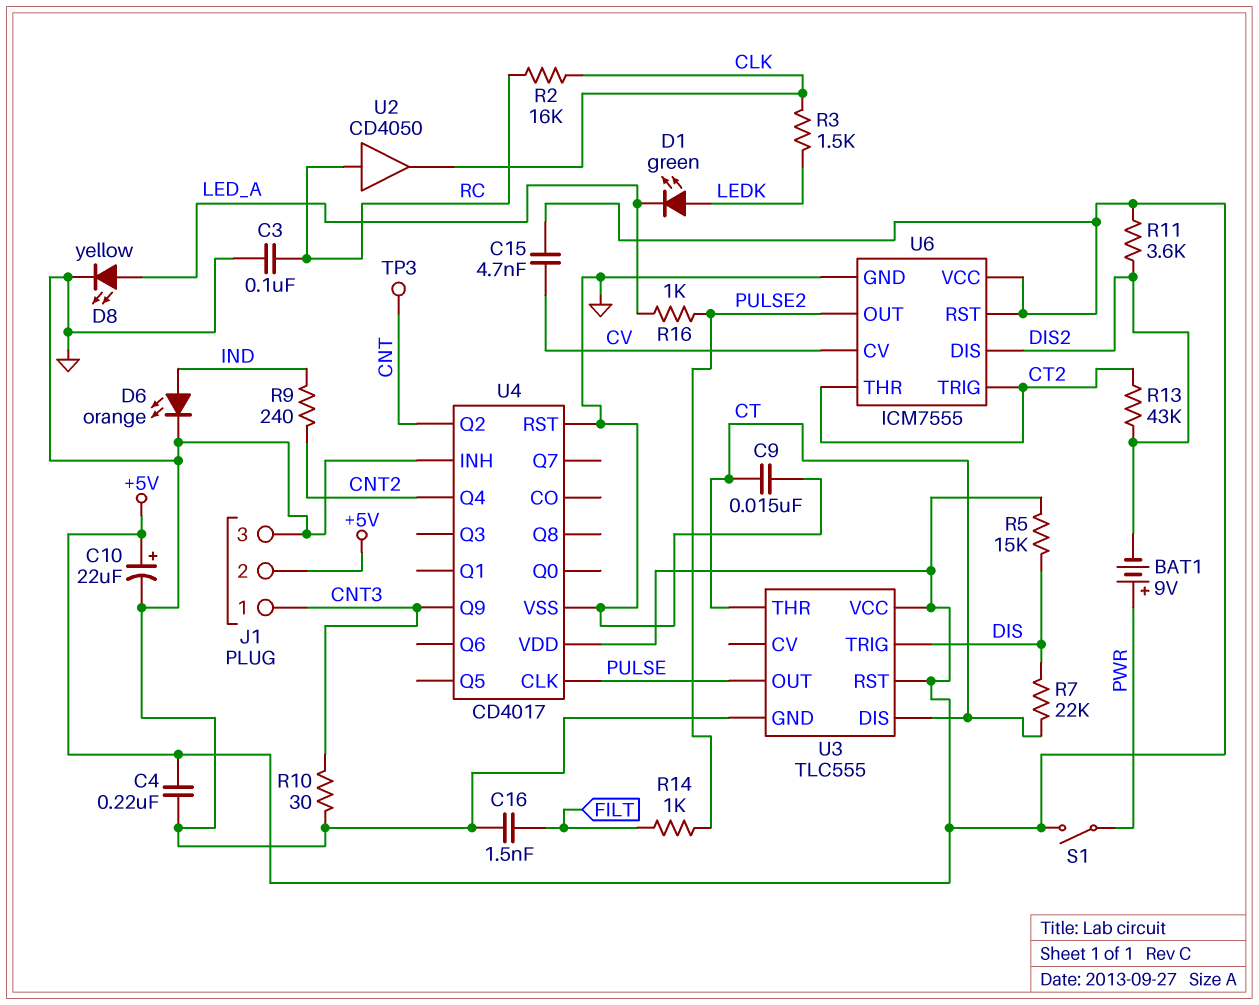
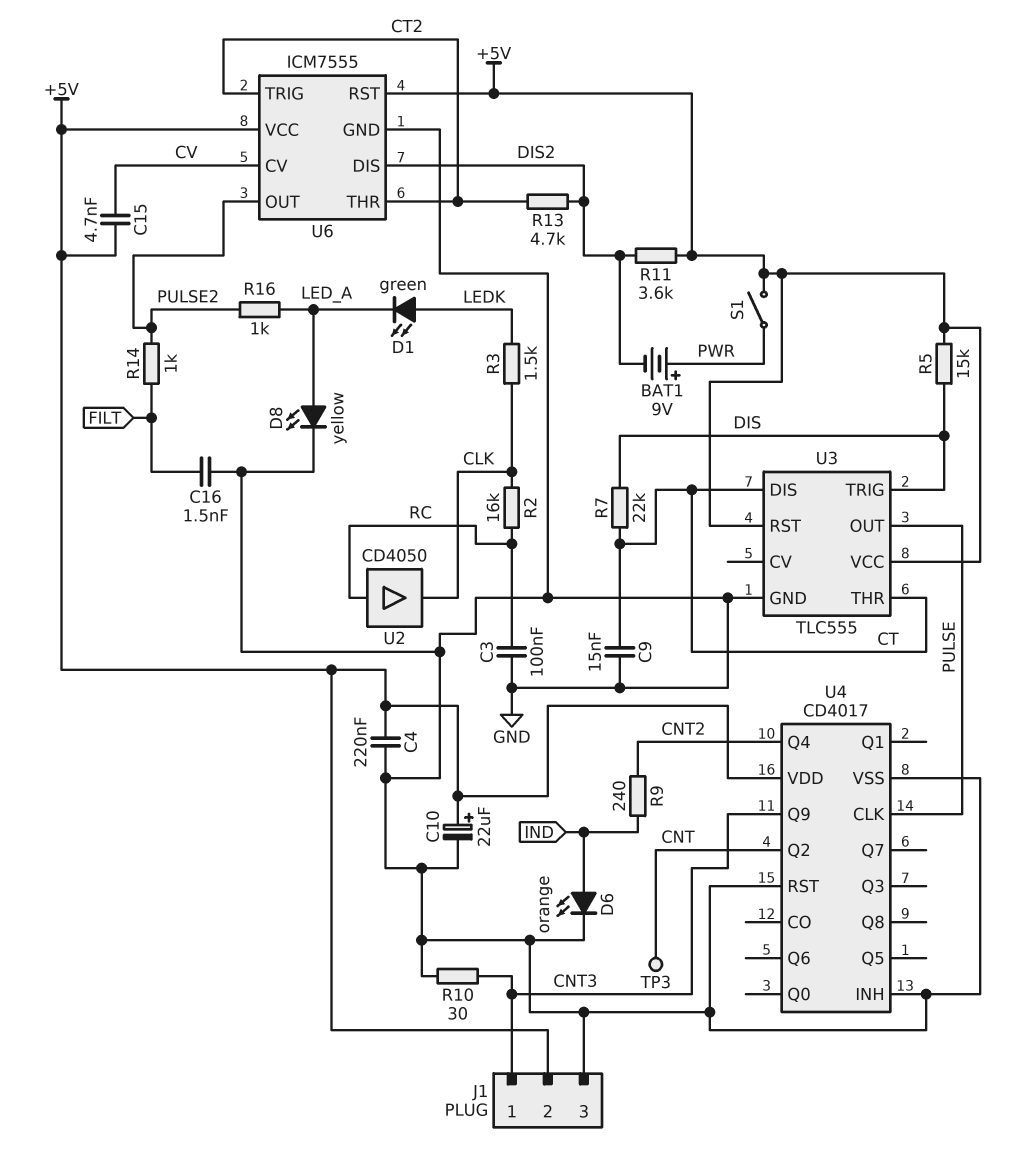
R13: 43k (CT2, DIS2) -> 4.7k (CT2, DIS2)

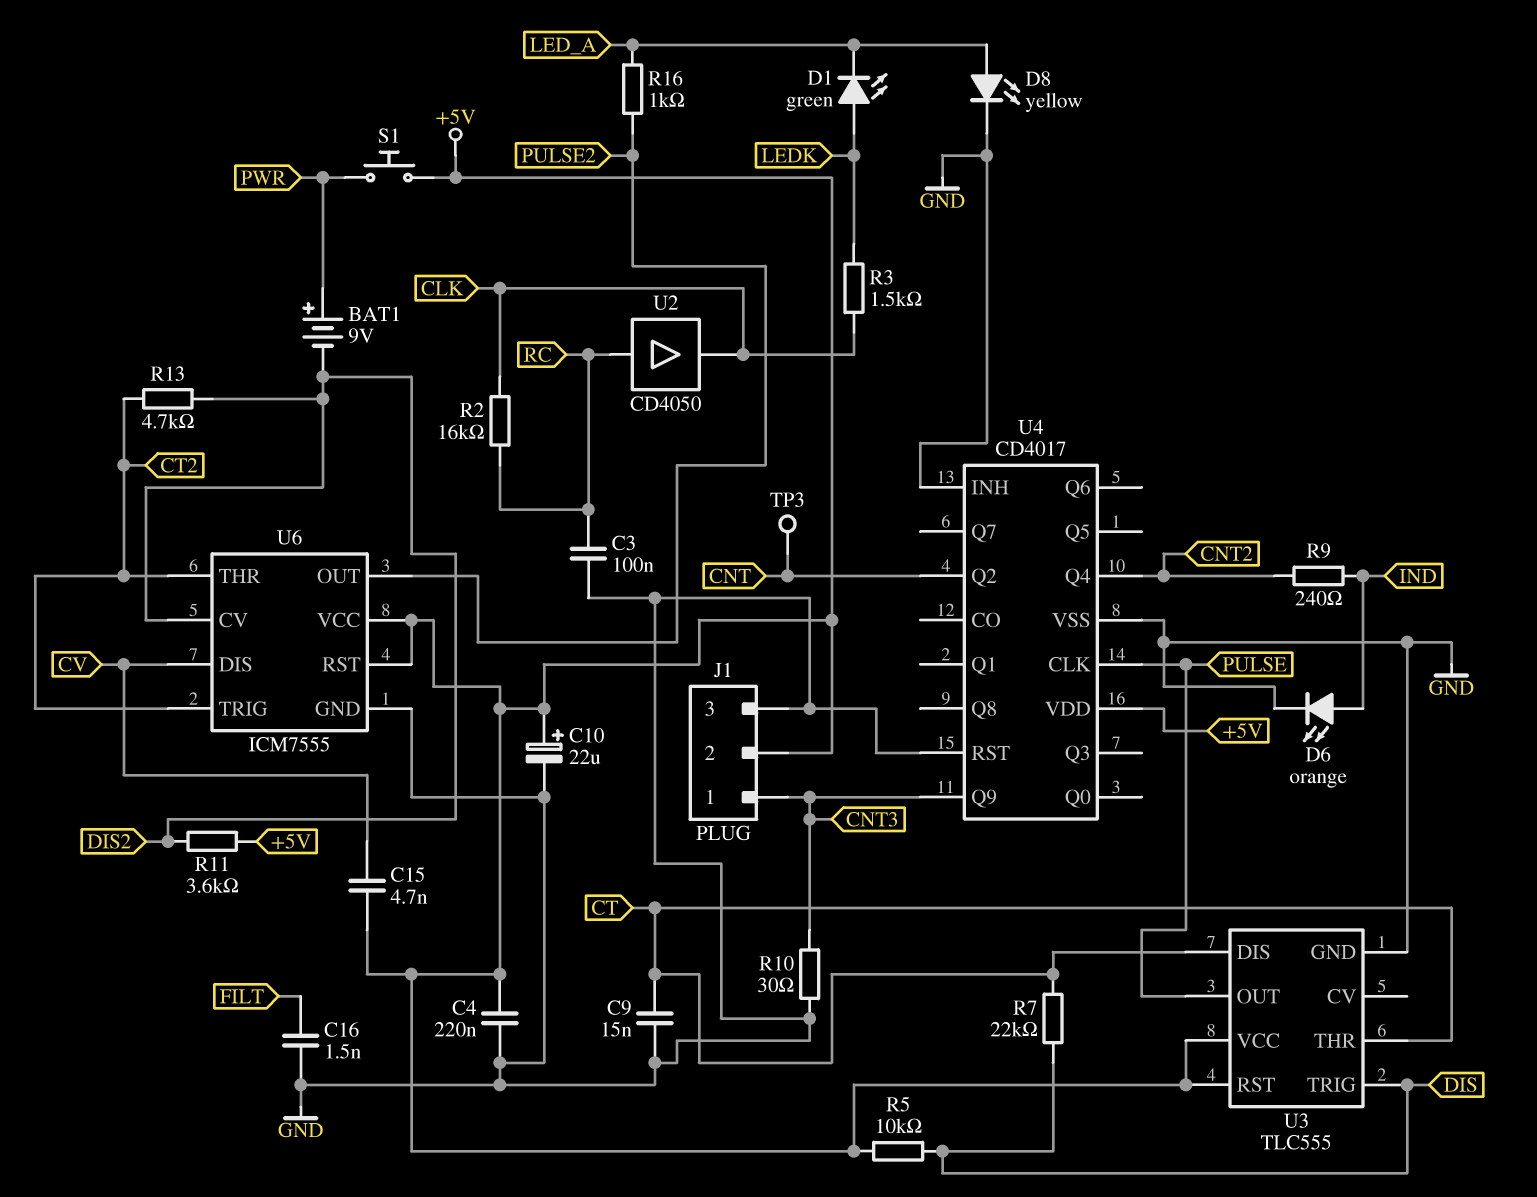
R5: 15k (+5V, DIS) -> 10k (+5V, DIS)
R14: 1k (FILT, PULSE2) -> none
S1: switch (+5V, PWR) -> button (+5V, PWR)
U6 pin CV: CV -> DIS2
U6 pin DIS: DIS2 -> CV

